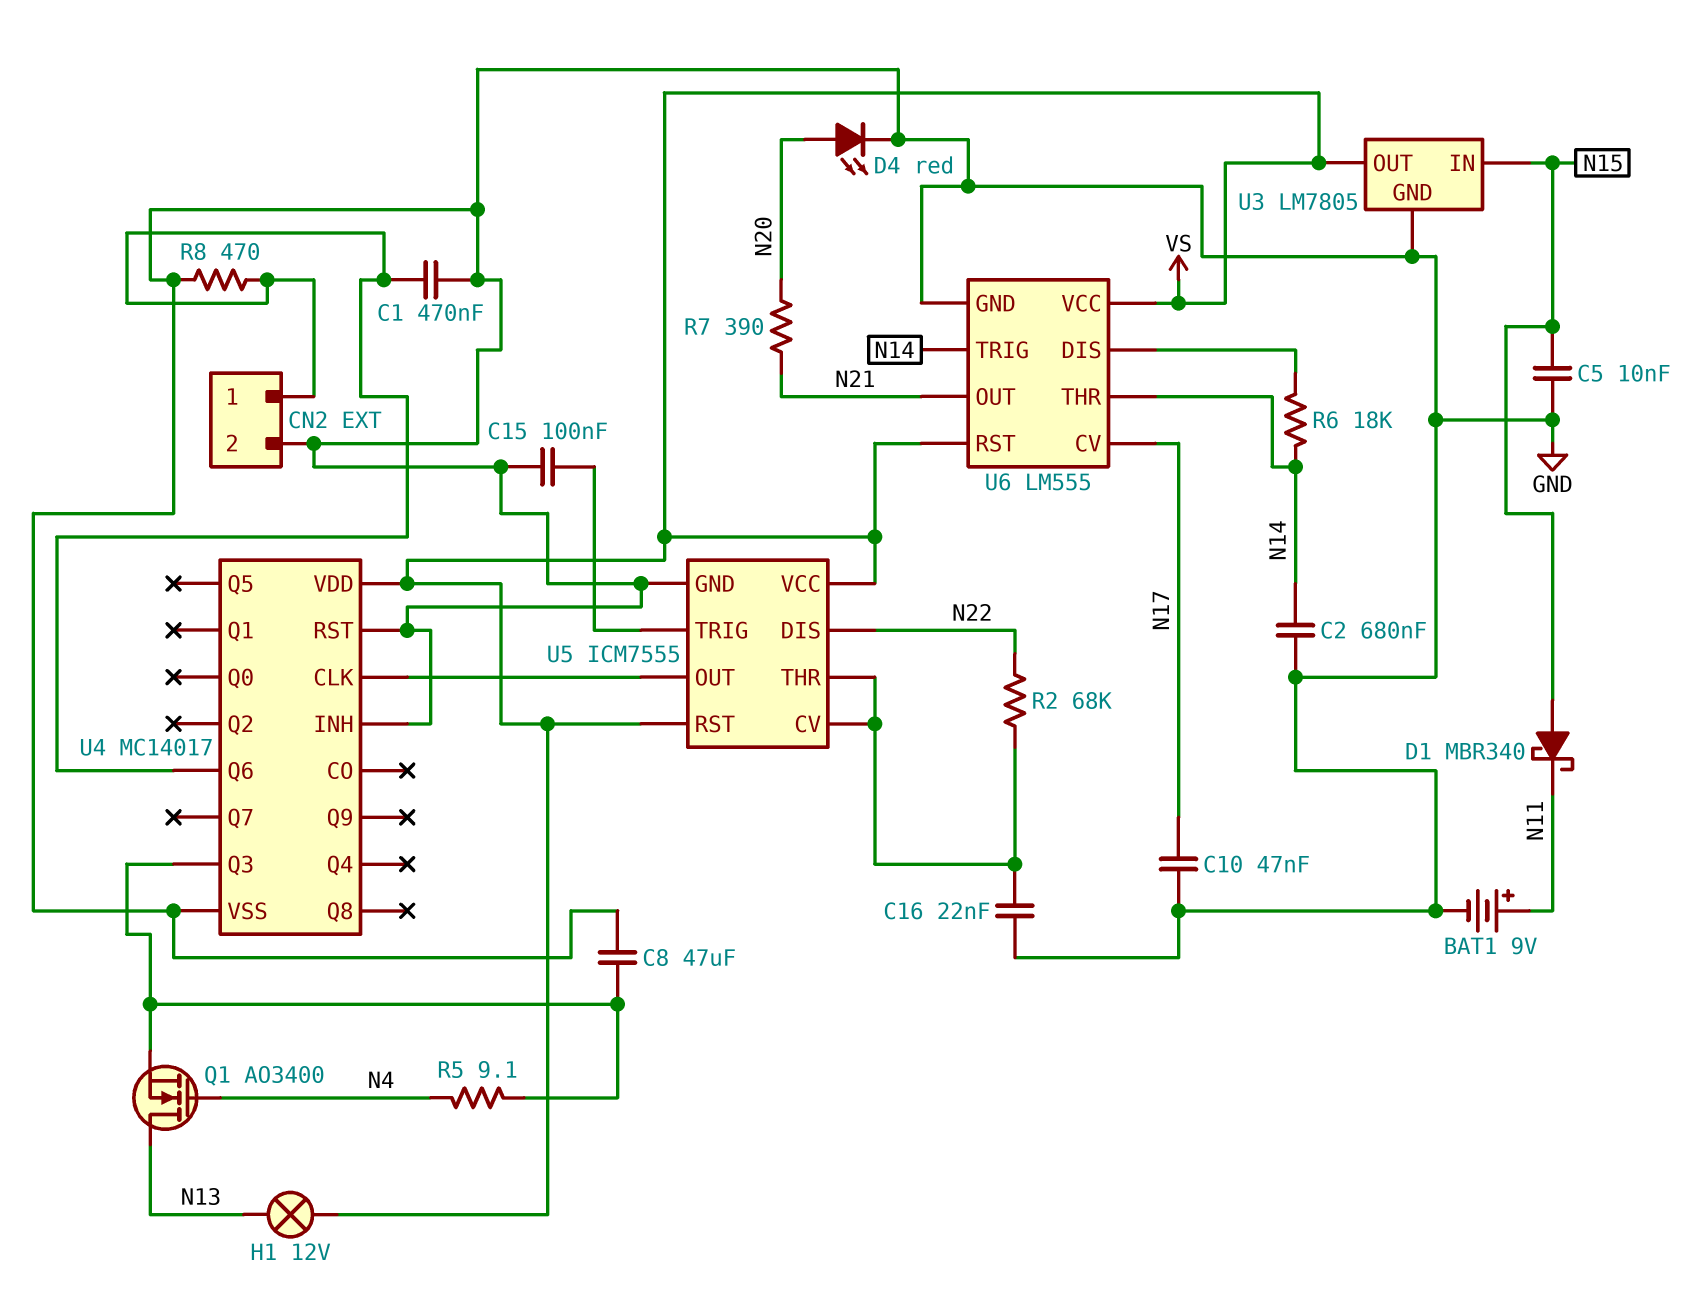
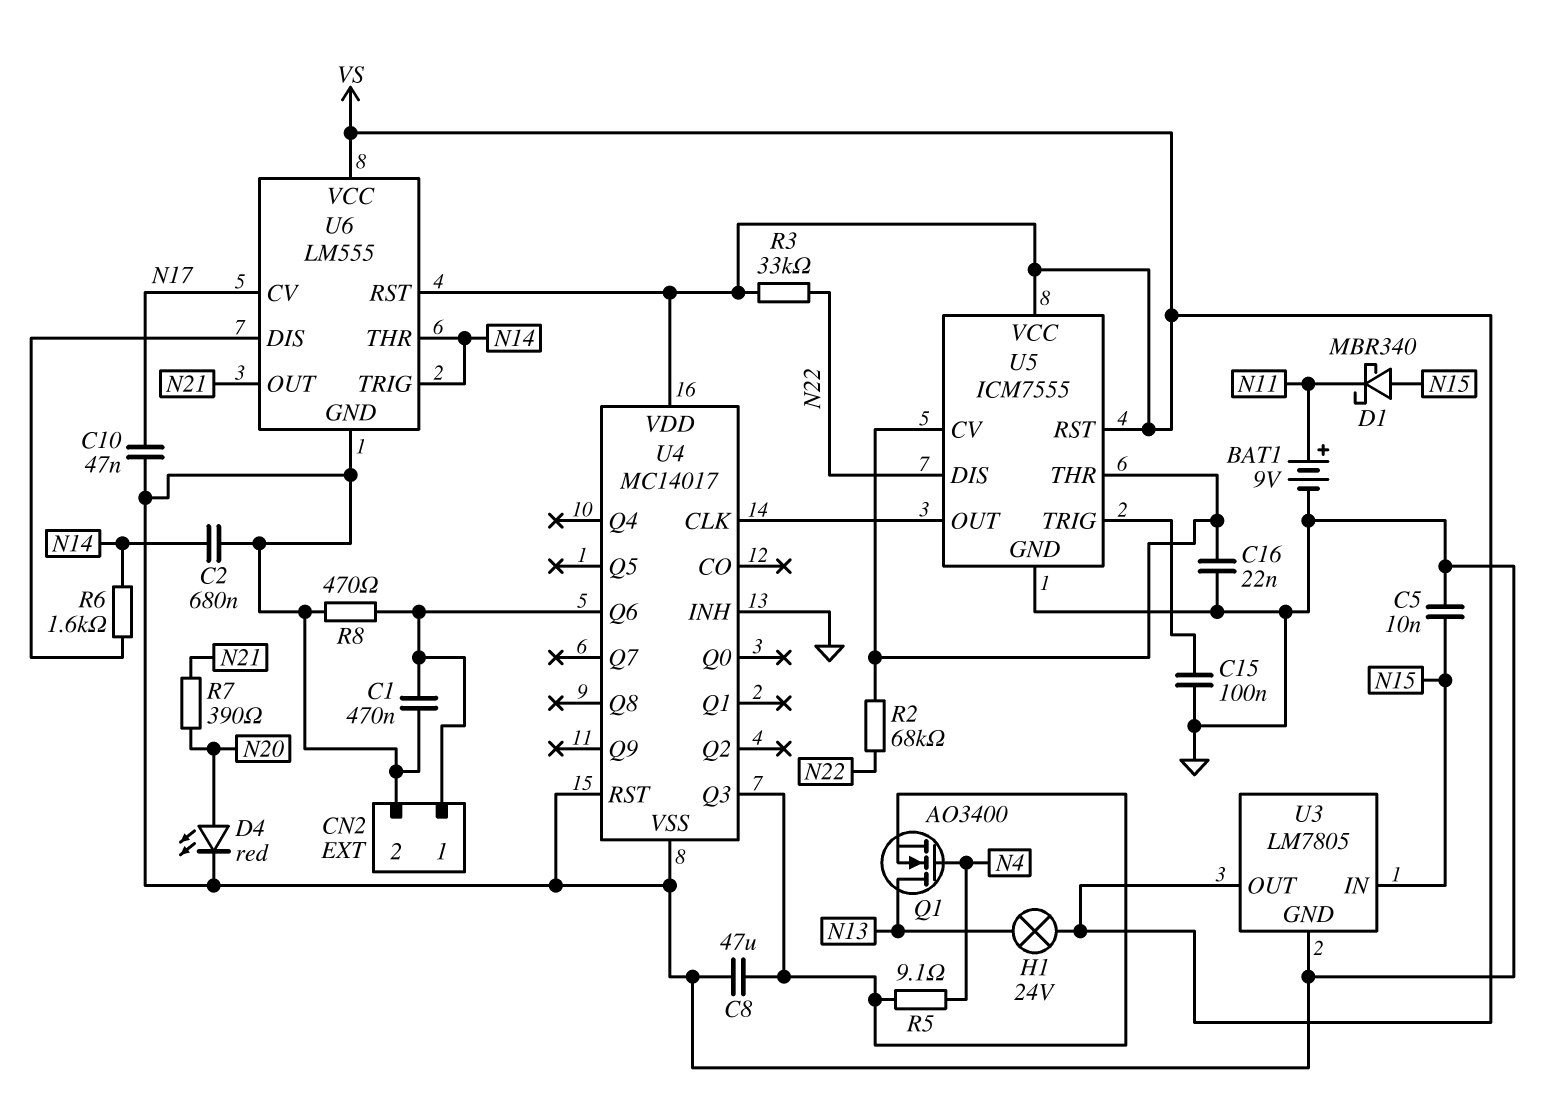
H1: lamp 12V (N13, VS) -> lamp 24V (N13, VS)
R3: none -> 33k (N22, VS)
R6: 18k (N14, U6/DIS) -> 1.6k (N14, U6/DIS)

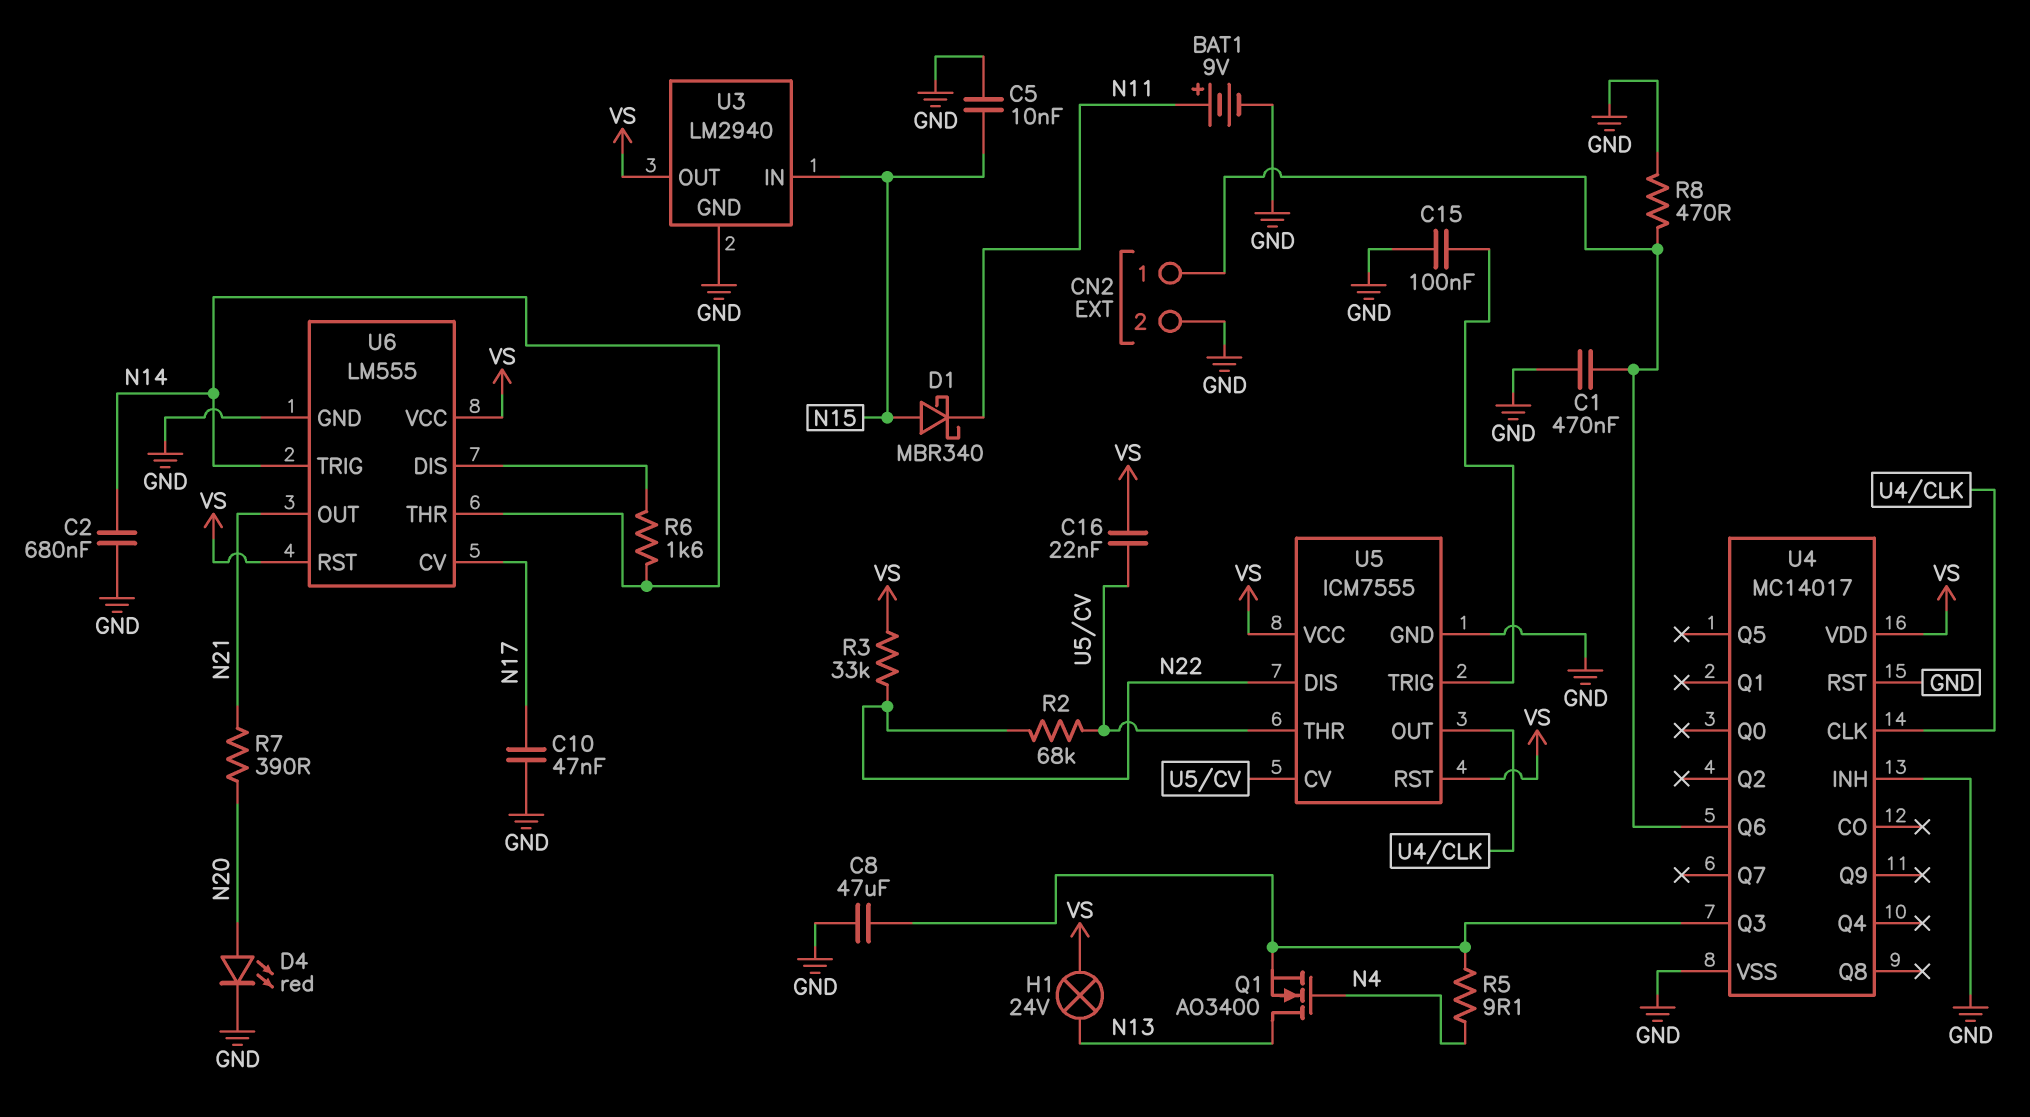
C16: 22nF (GND, U5/CV) -> 22nF (U5/CV, VS)
U3: LM7805 -> LM2940

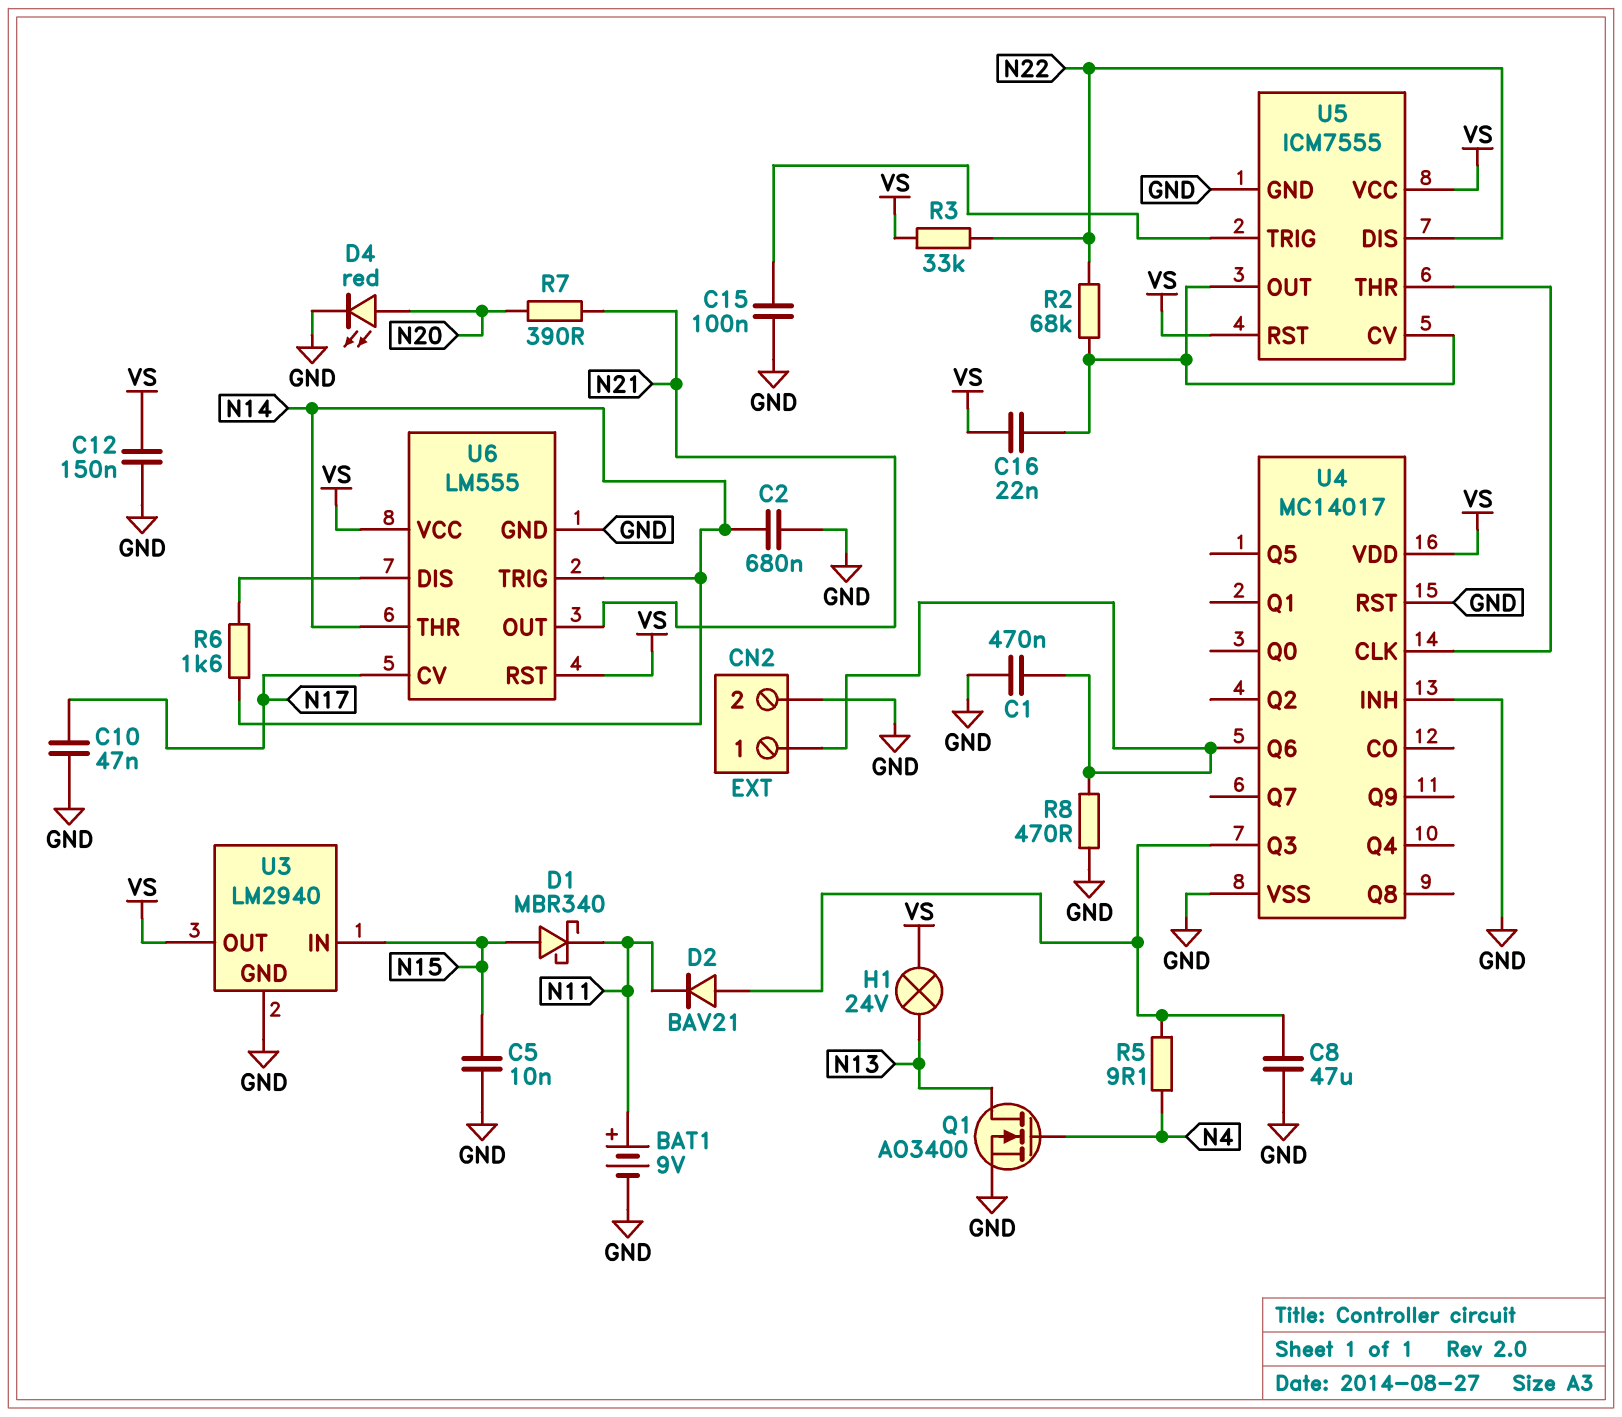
C12: none -> 150nF (GND, VS)
D2: none -> diode BAV21 (A U4/Q3, K N11)
Q1: NMOS AO3400 (G N4, D N13, S U4/Q3) -> NMOS AO3400 (G N4, D N13, S GND)
U5 pin OUT: U4/CLK -> U5/CV
U5 pin THR: U5/CV -> U4/CLK

